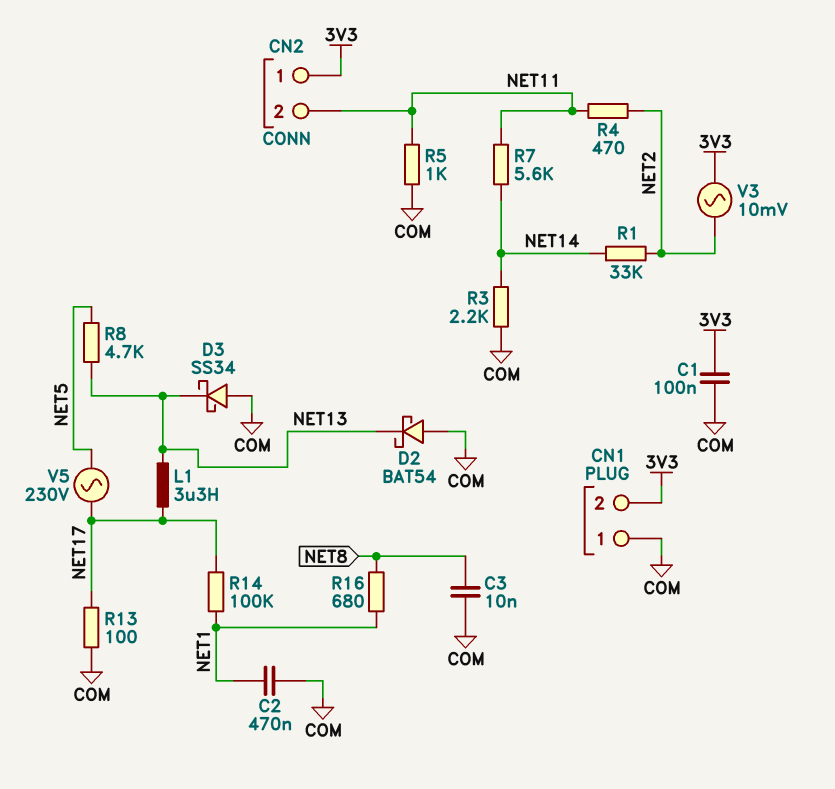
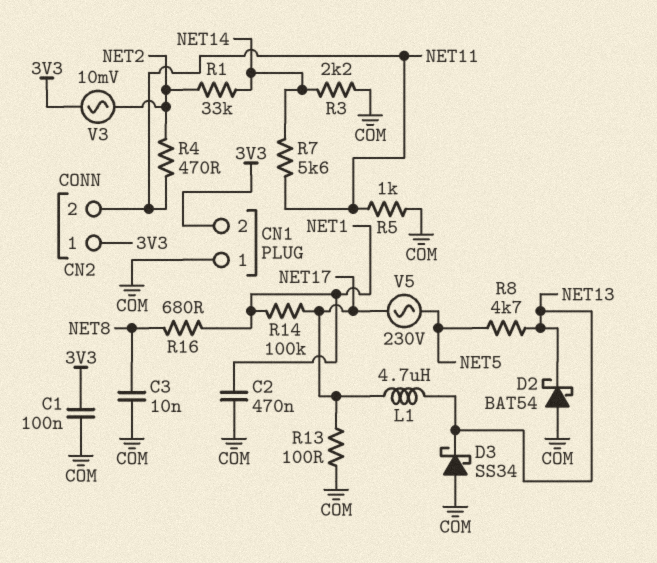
L1: 3.3uH (NET13, NET17) -> 4.7uH (NET13, NET17)

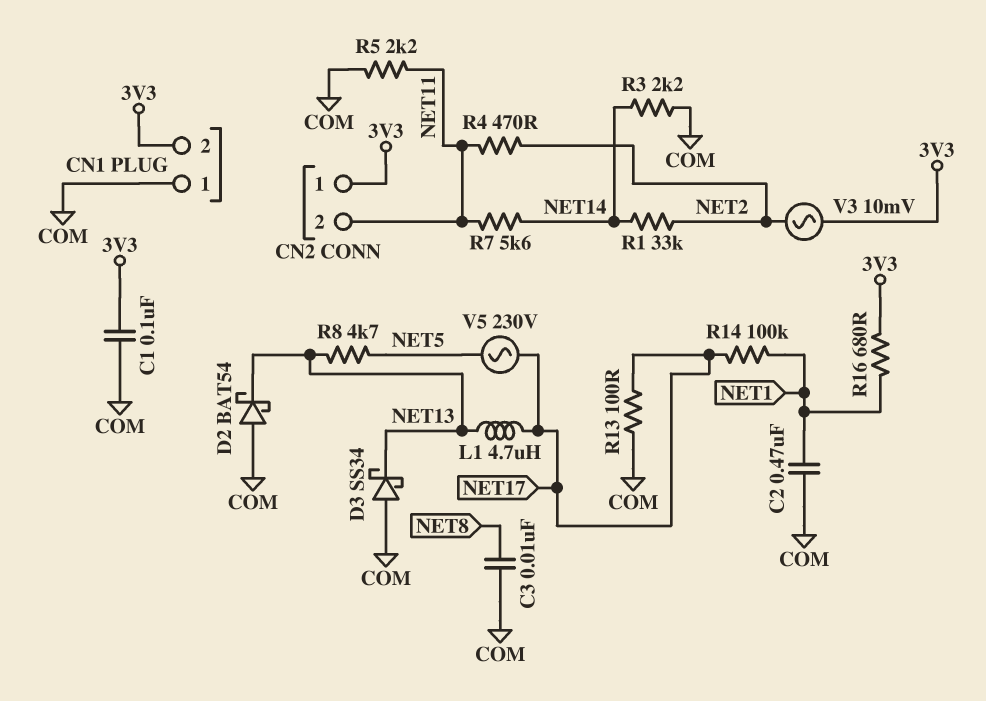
R5: 1k (COM, NET11) -> 2.2k (COM, NET11)
R16: 680 (NET1, NET8) -> 680 (3V3, NET1)

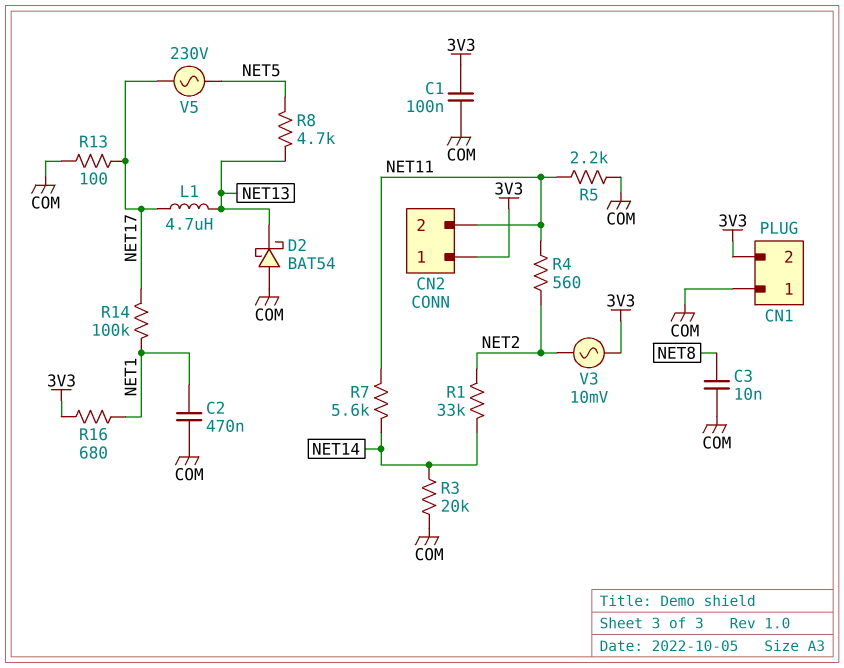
D3: schottky SS34 (A COM, K NET13) -> none
R3: 2.2k (COM, NET14) -> 20k (COM, NET14)
R4: 470 (NET2, NET11) -> 560 (NET2, NET11)

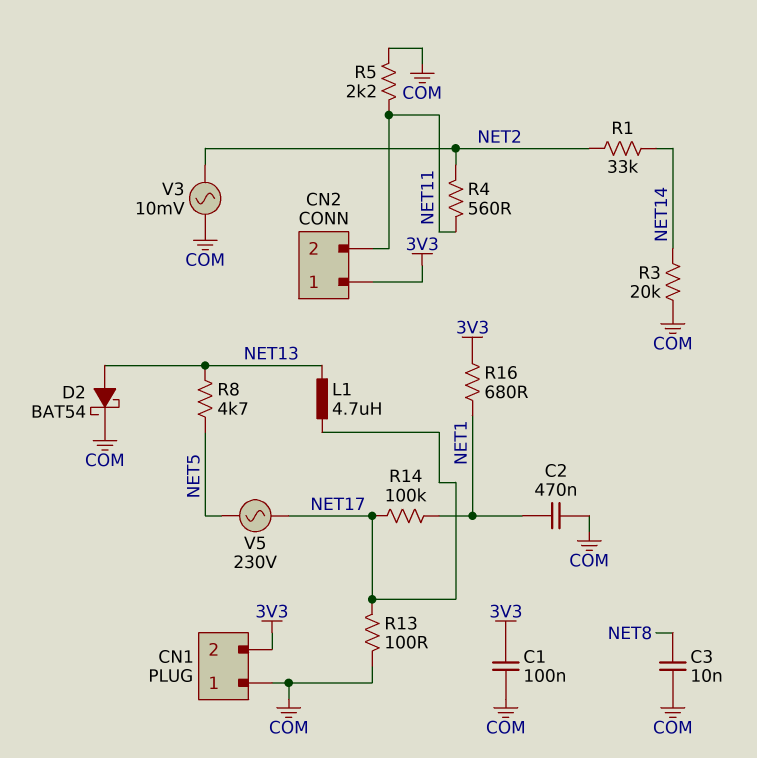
D2: schottky BAT54 (A COM, K NET13) -> schottky BAT54 (A NET13, K COM)
R7: 5.6k (NET11, NET14) -> none
V3: AC 10mV (3V3, NET2) -> AC 10mV (COM, NET2)

